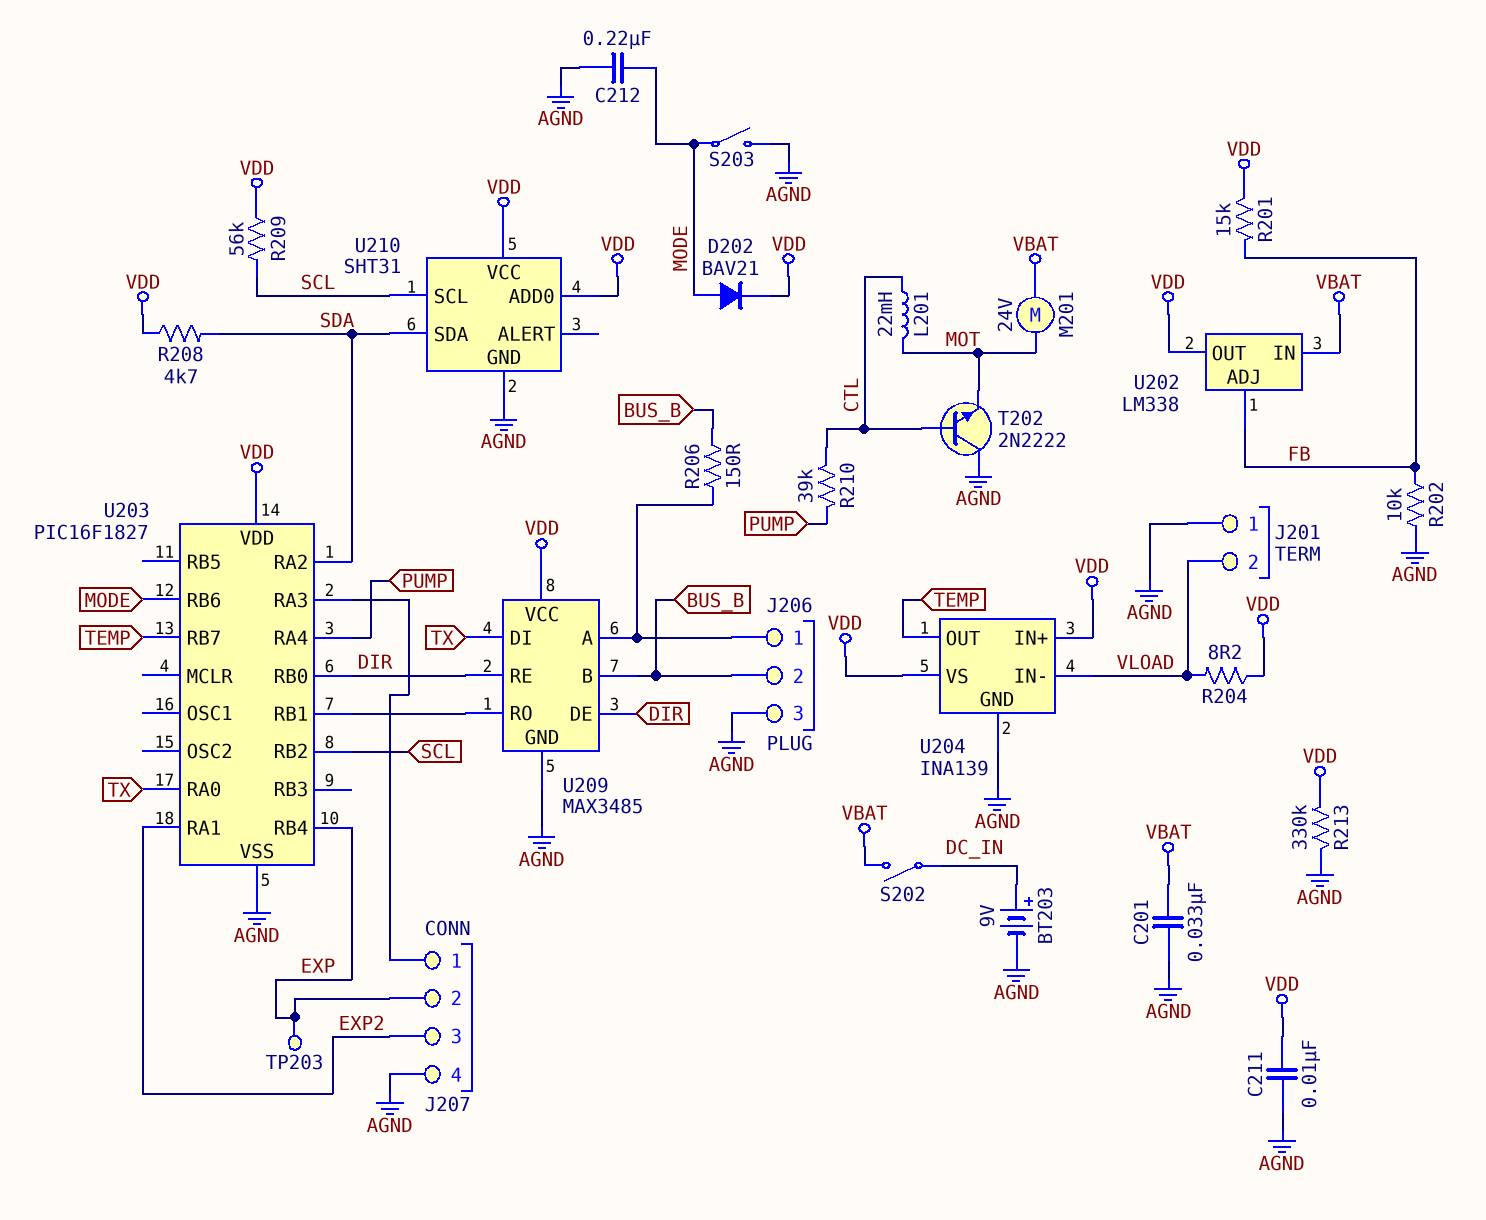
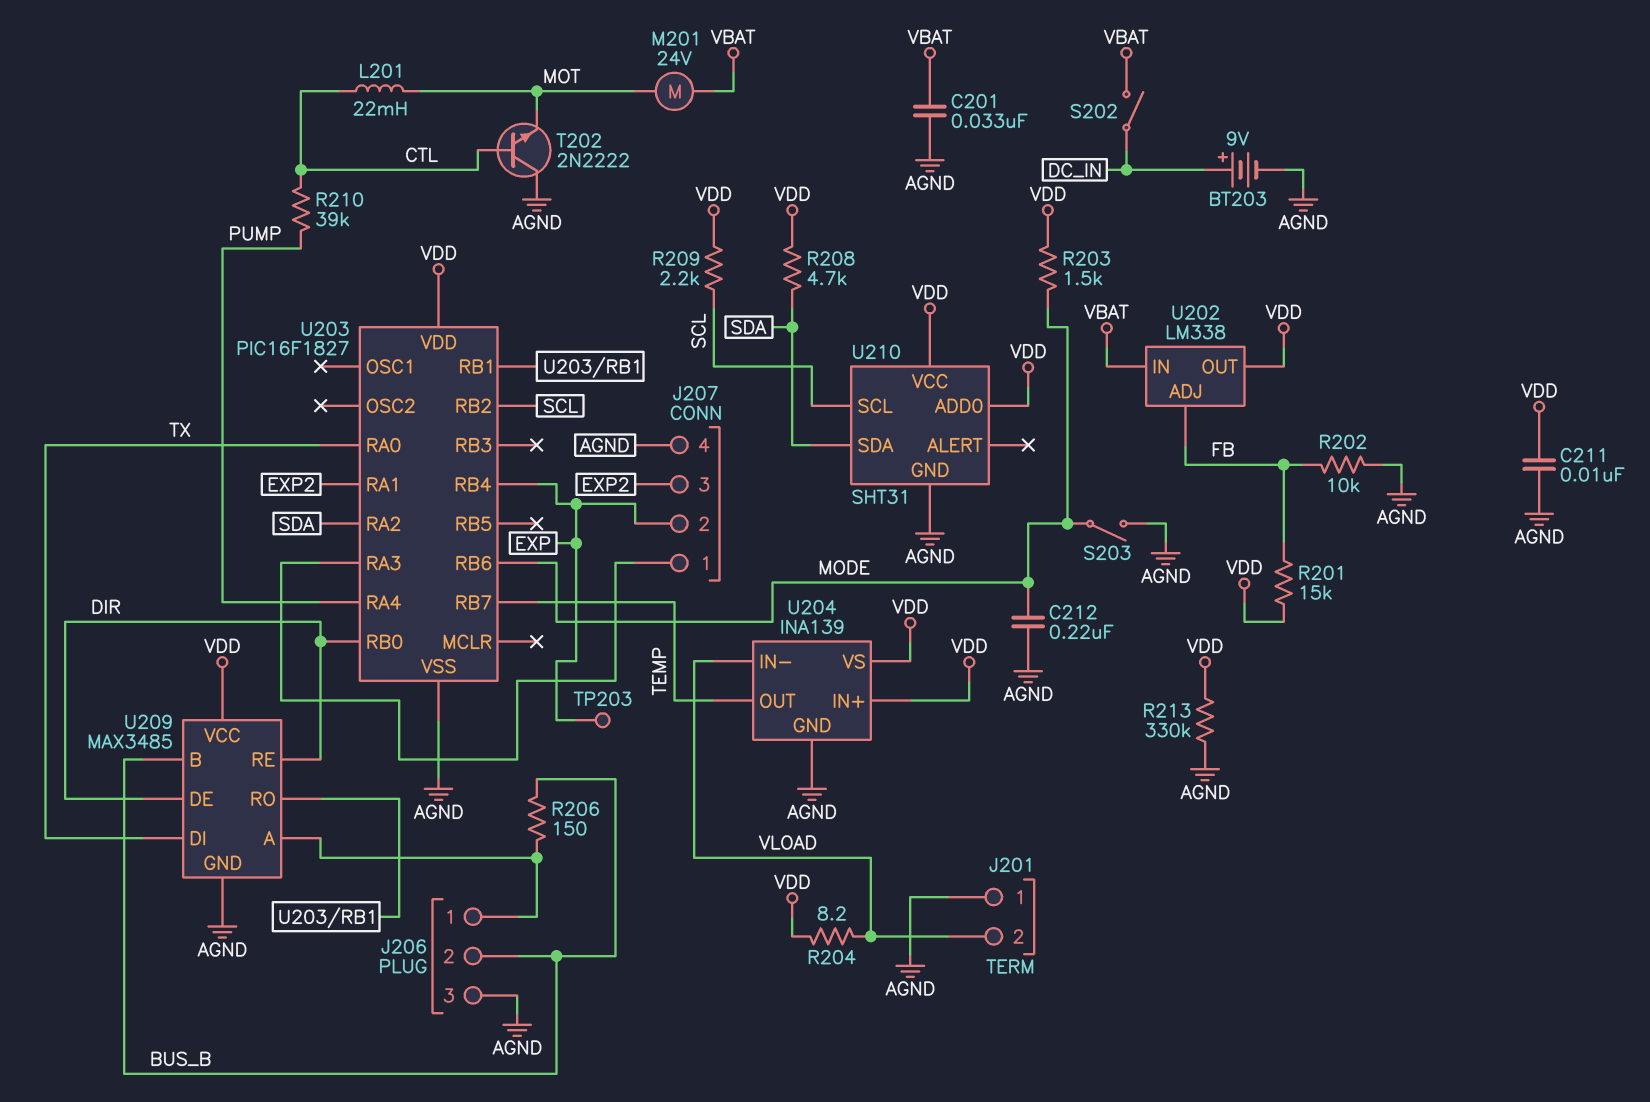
D202: diode BAV21 (A MODE, K VDD) -> none
R203: none -> 1.5k (MODE, VDD)
R209: 56k (SCL, VDD) -> 2.2k (SCL, VDD)

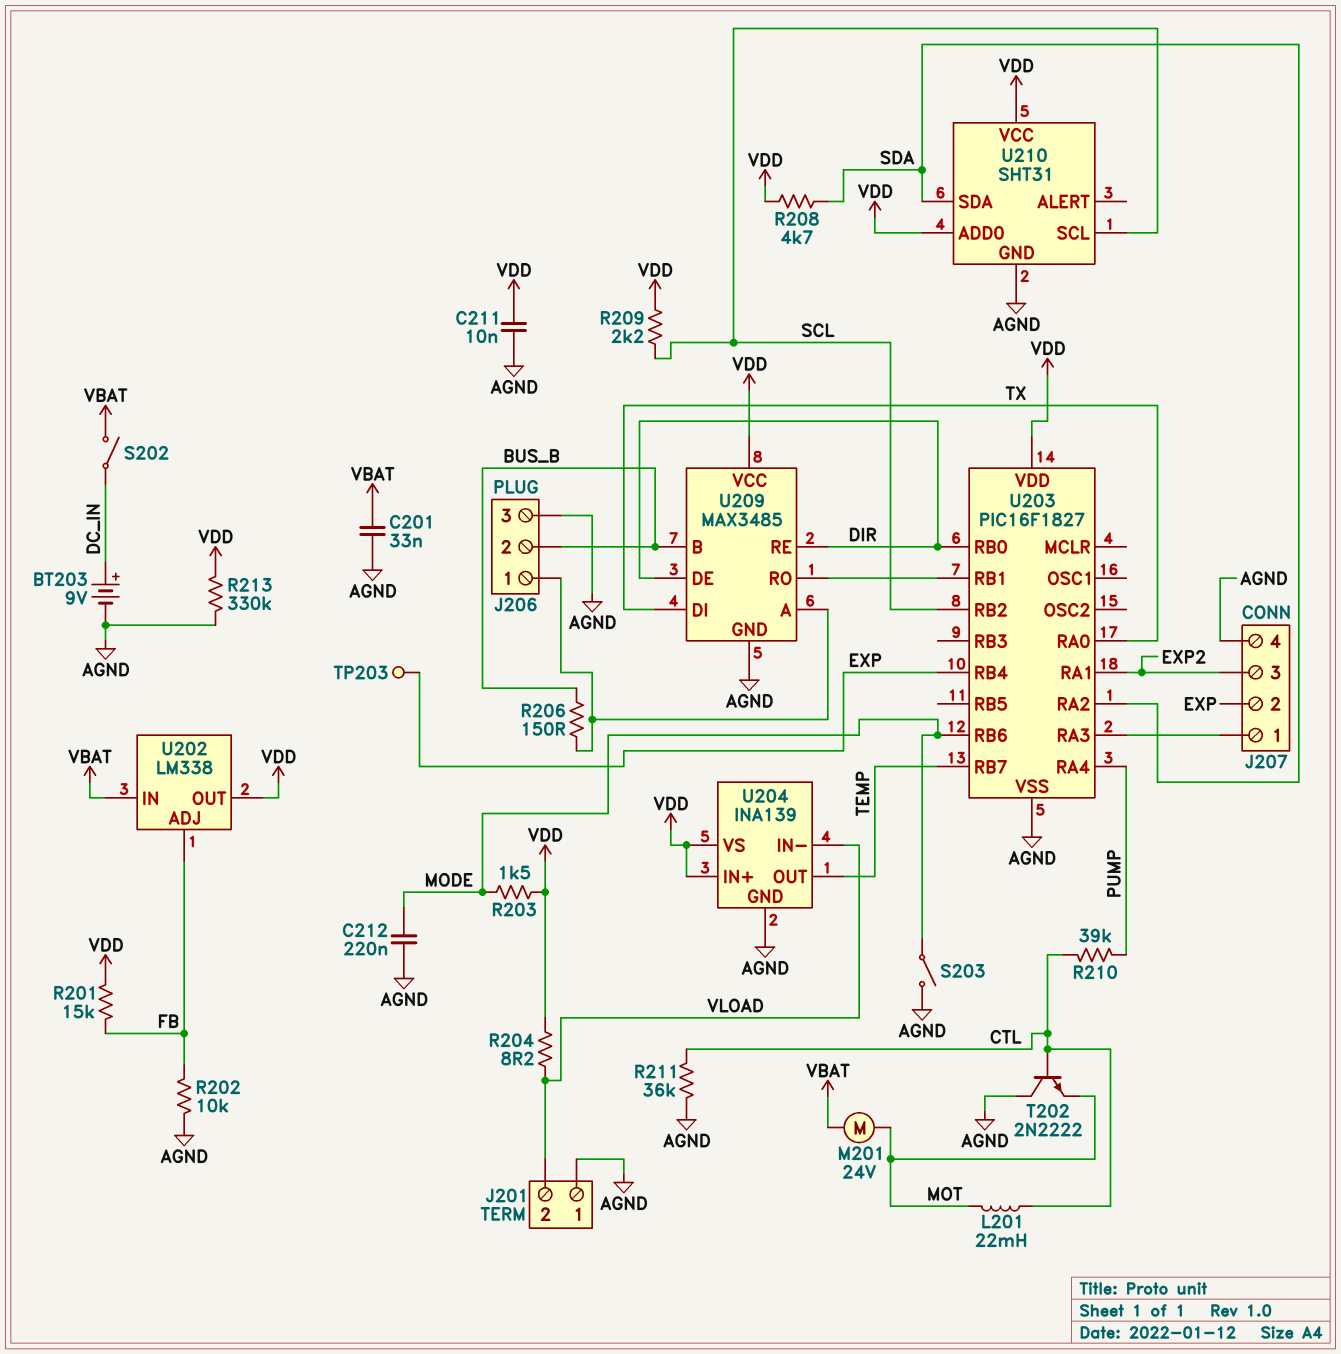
R211: none -> 36k (AGND, CTL)

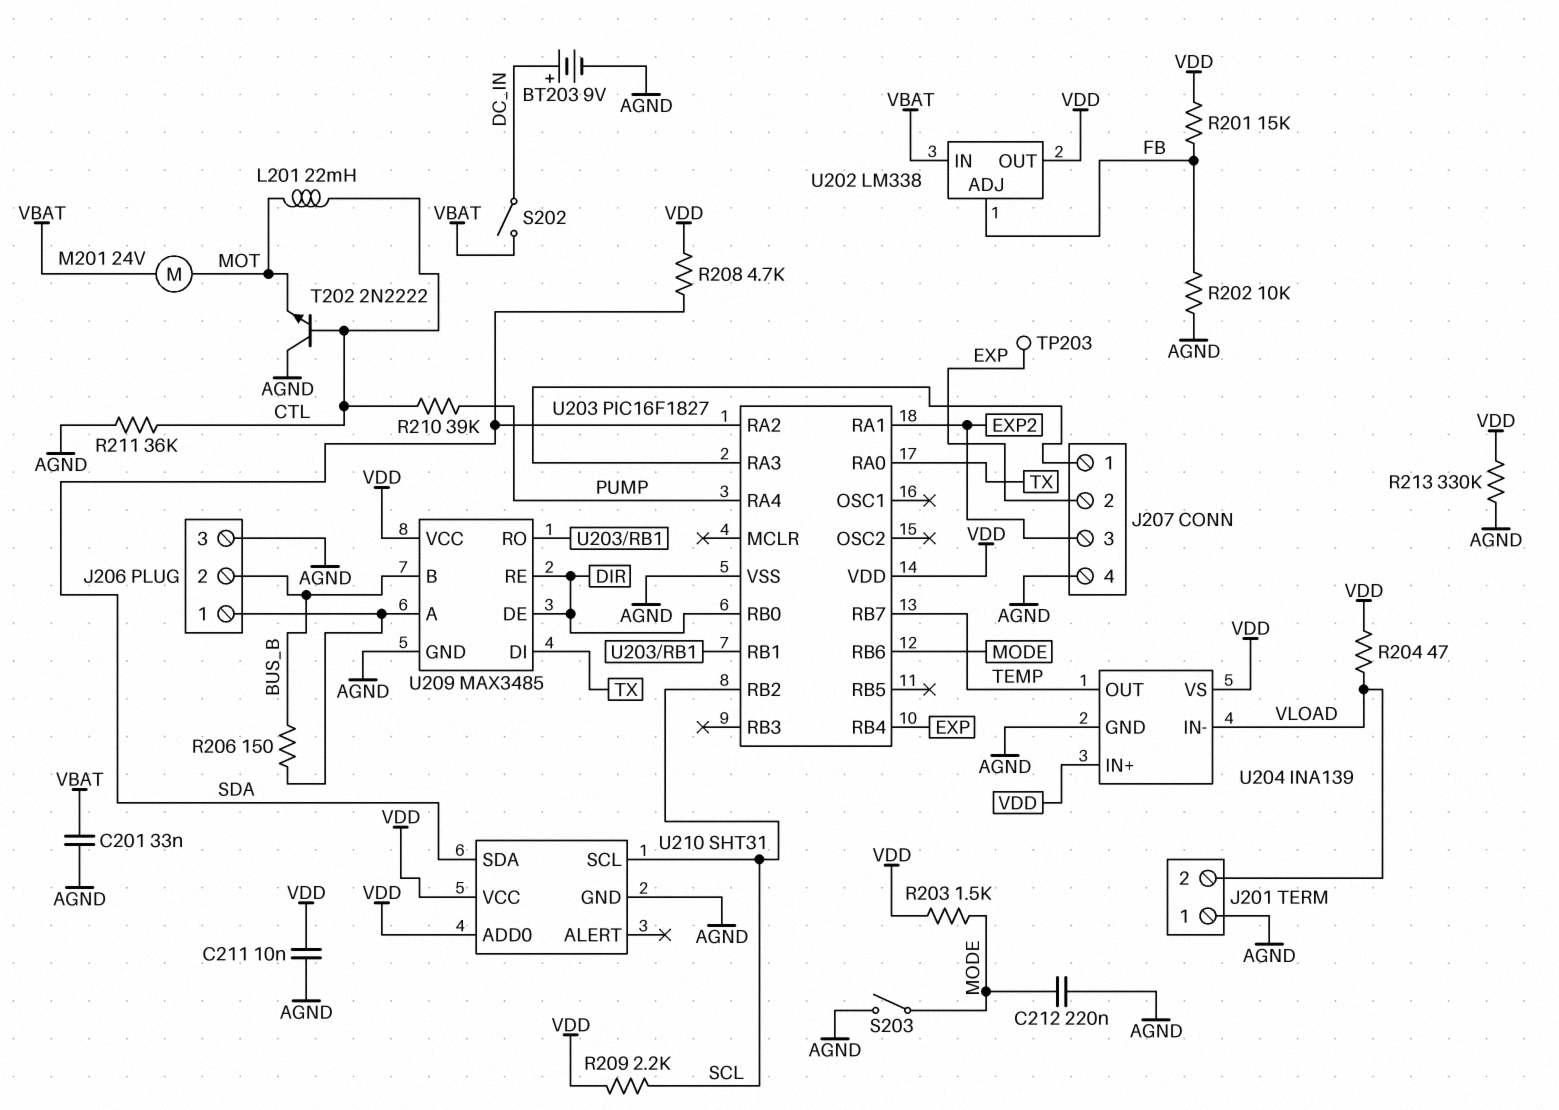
R204: 8.2 (VDD, VLOAD) -> 47 (VDD, VLOAD)

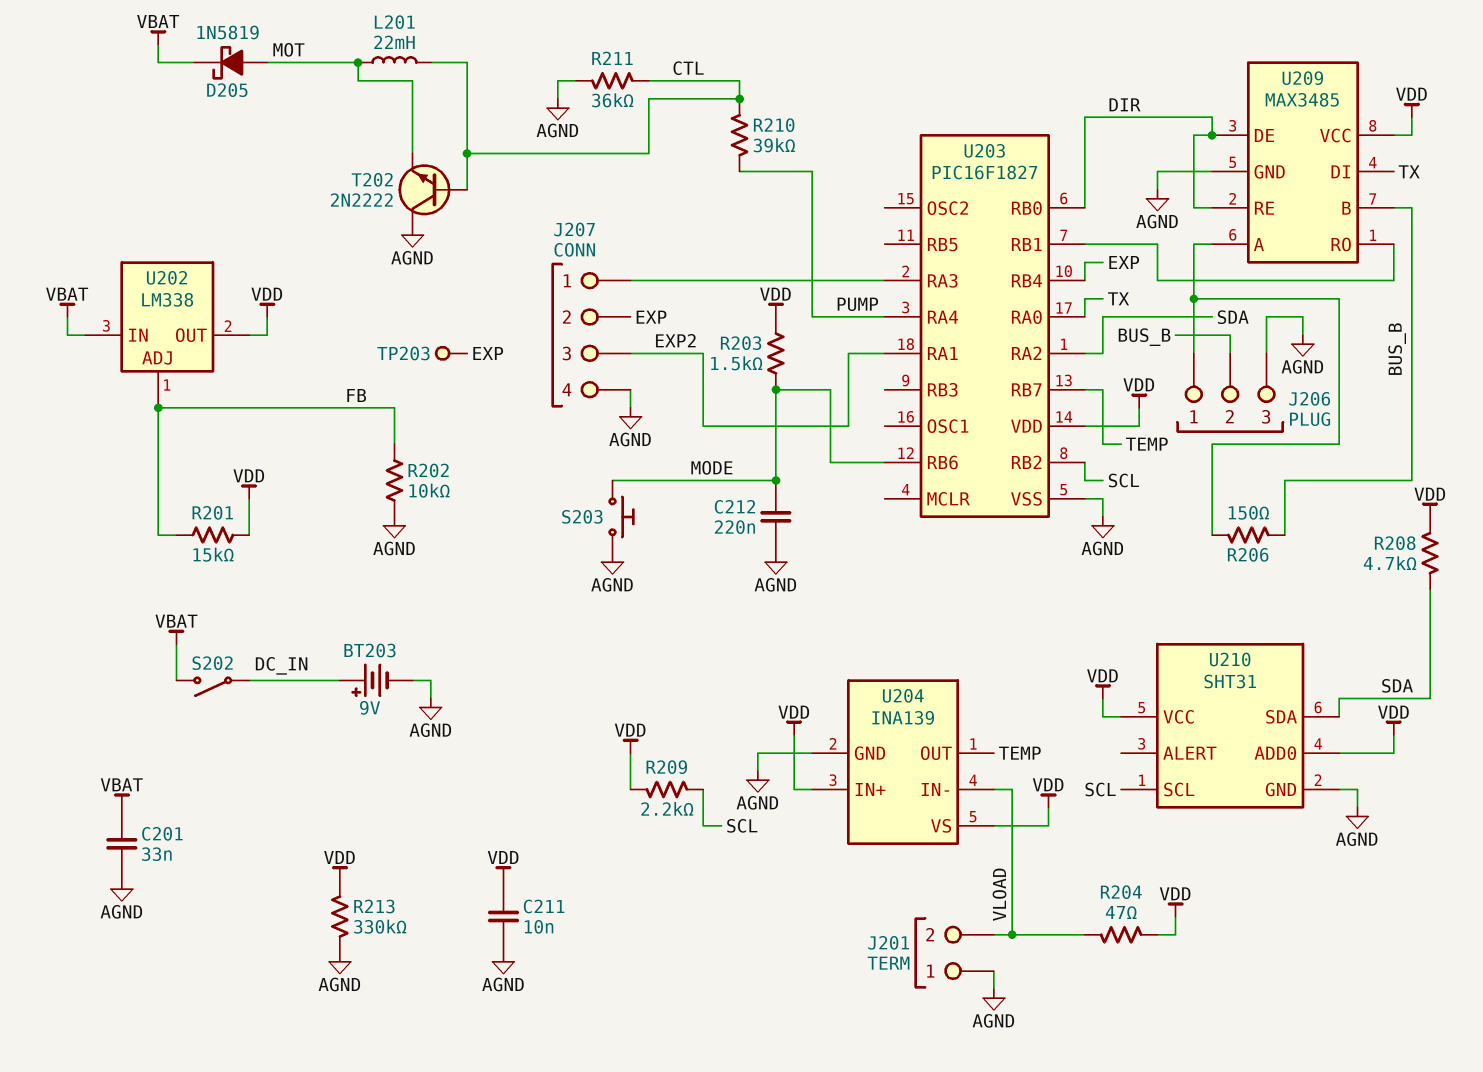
D205: none -> schottky 1N5819 (A MOT, K VBAT)
M201: motor 24V (MOT, VBAT) -> none
S203: switch (AGND, MODE) -> button (AGND, MODE)

